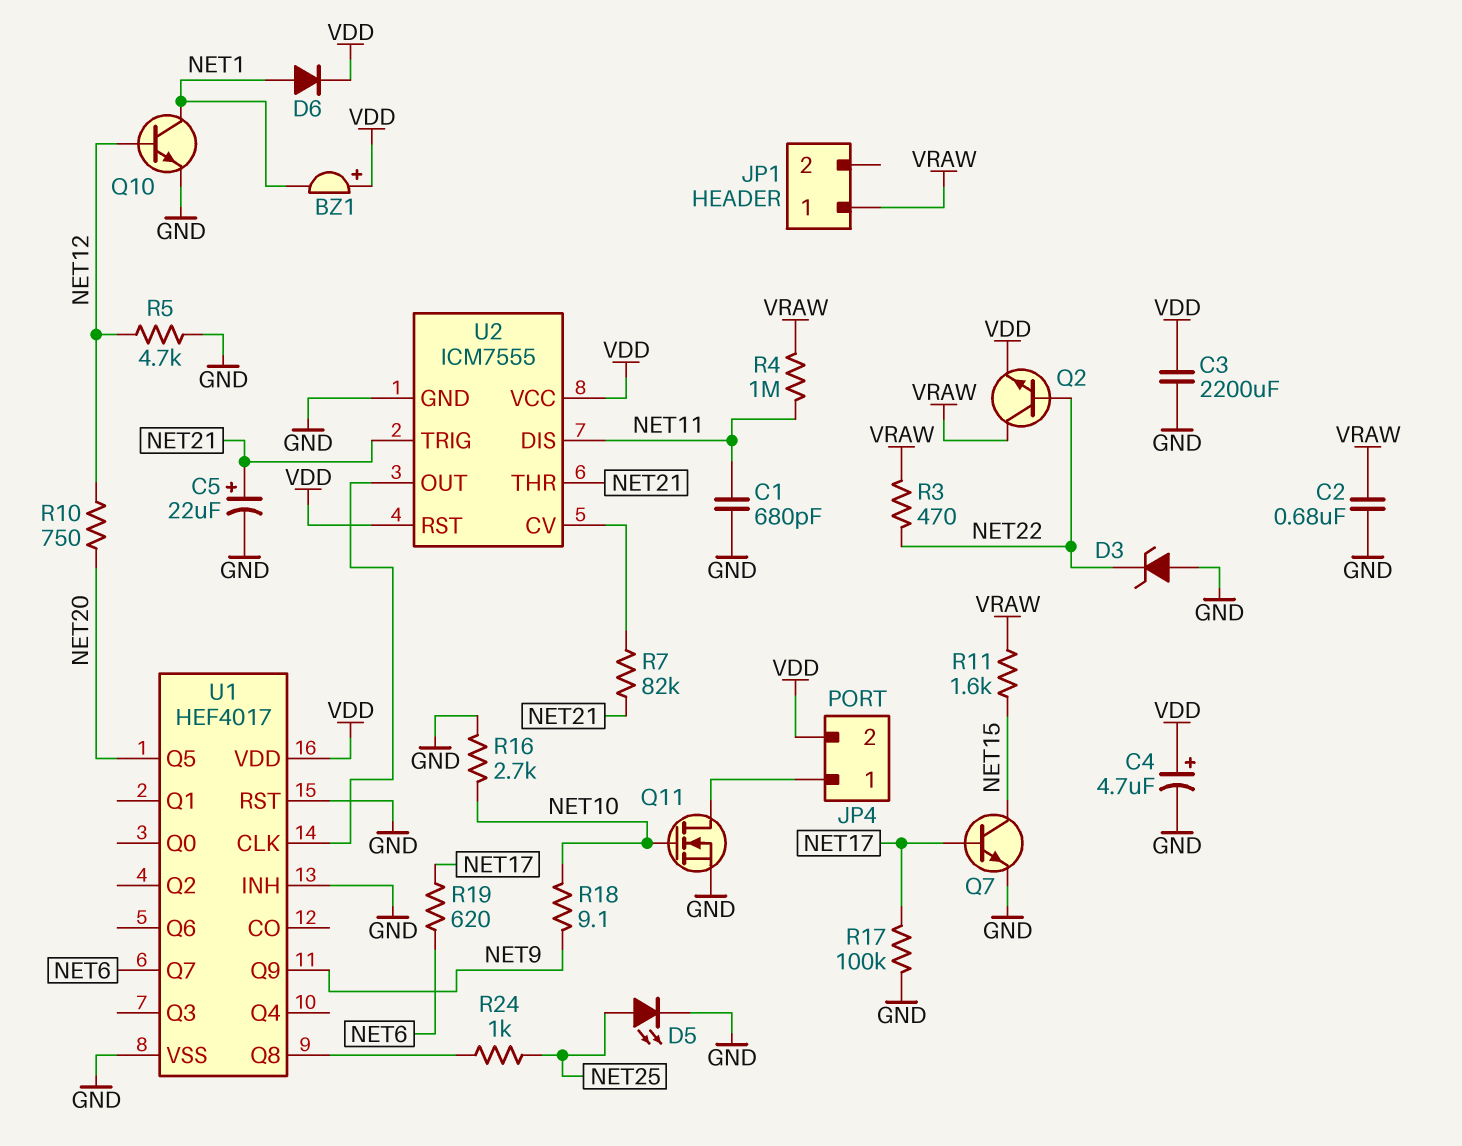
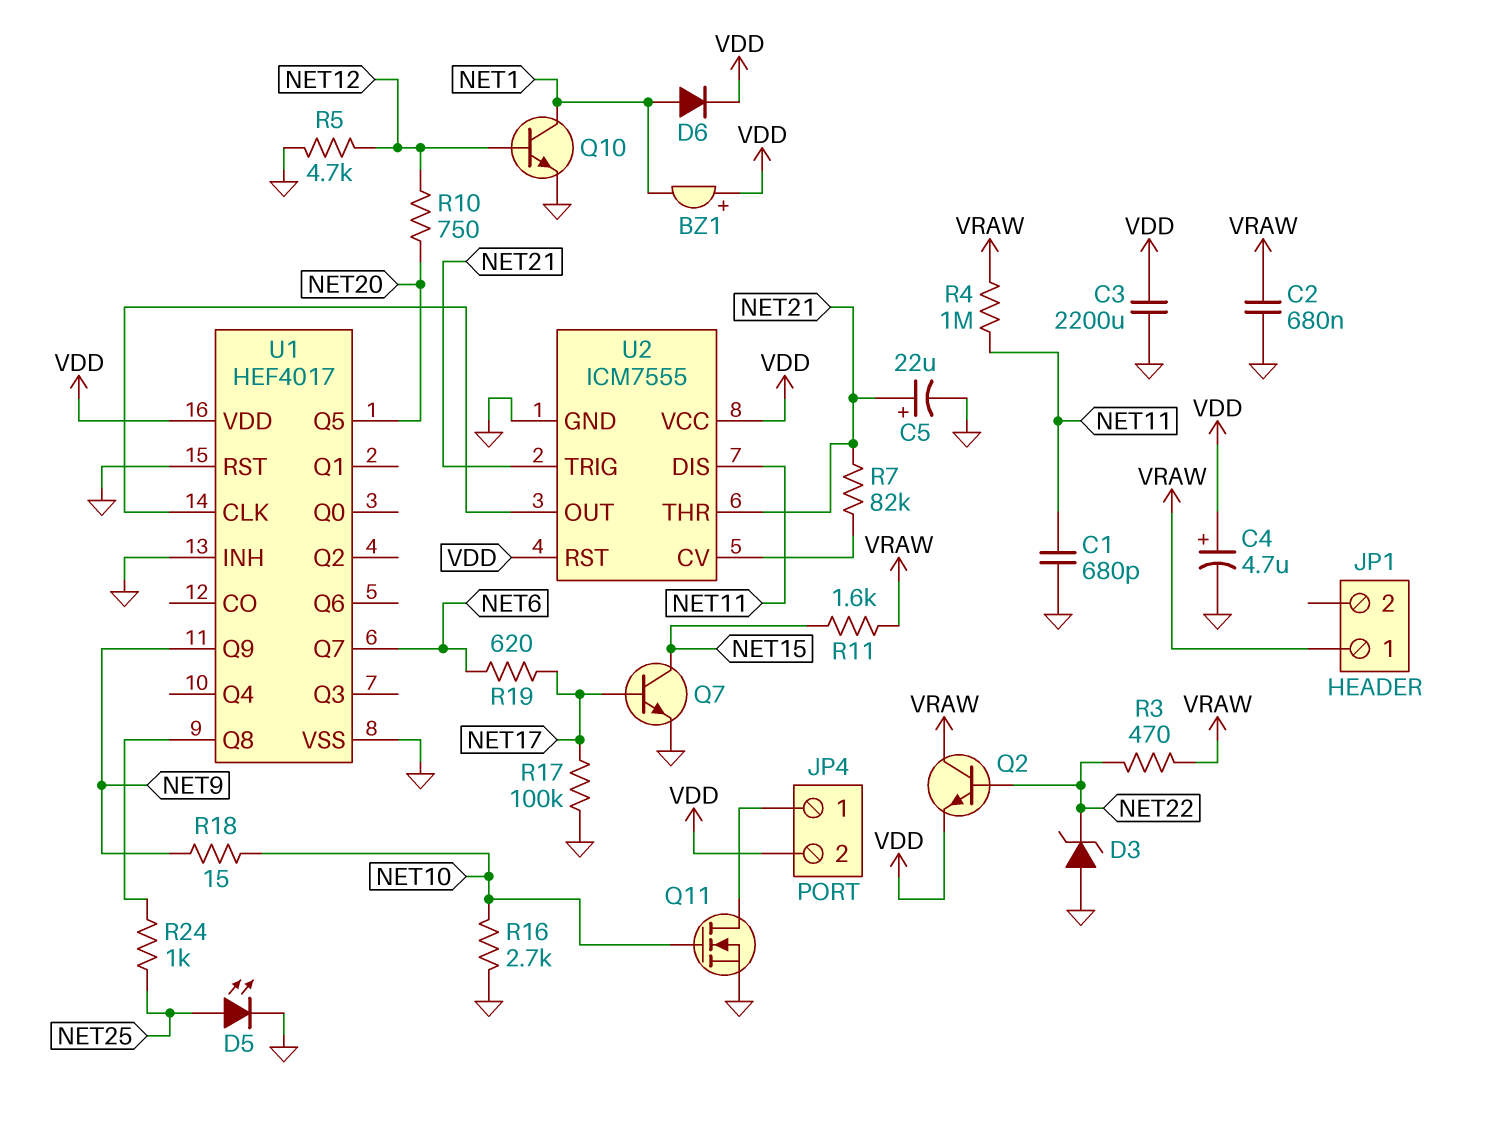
R18: 9.1 (NET9, NET10) -> 15 (NET9, NET10)

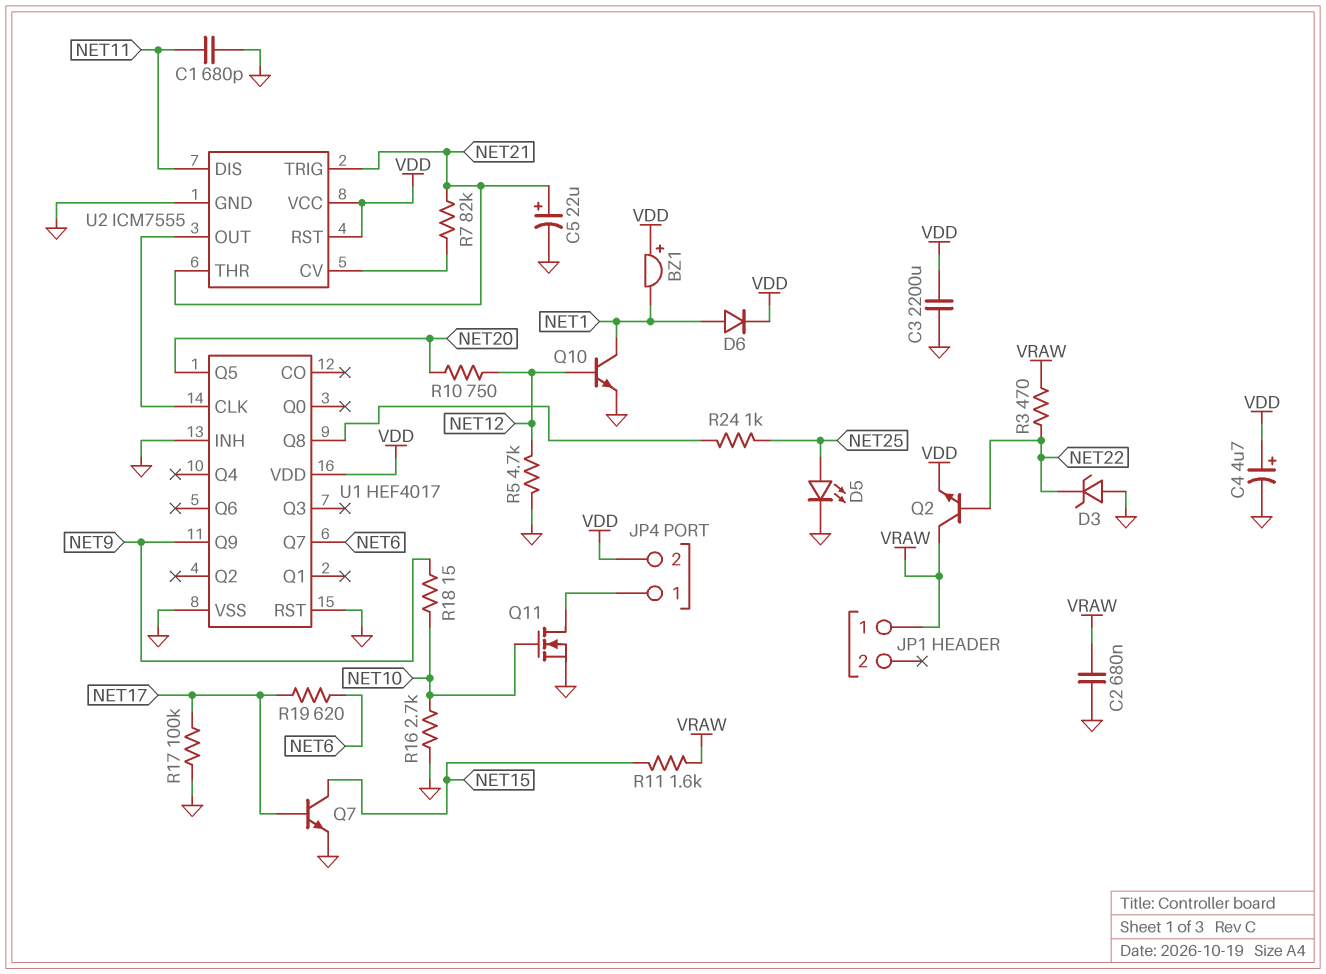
R4: 1M (NET11, VRAW) -> none

